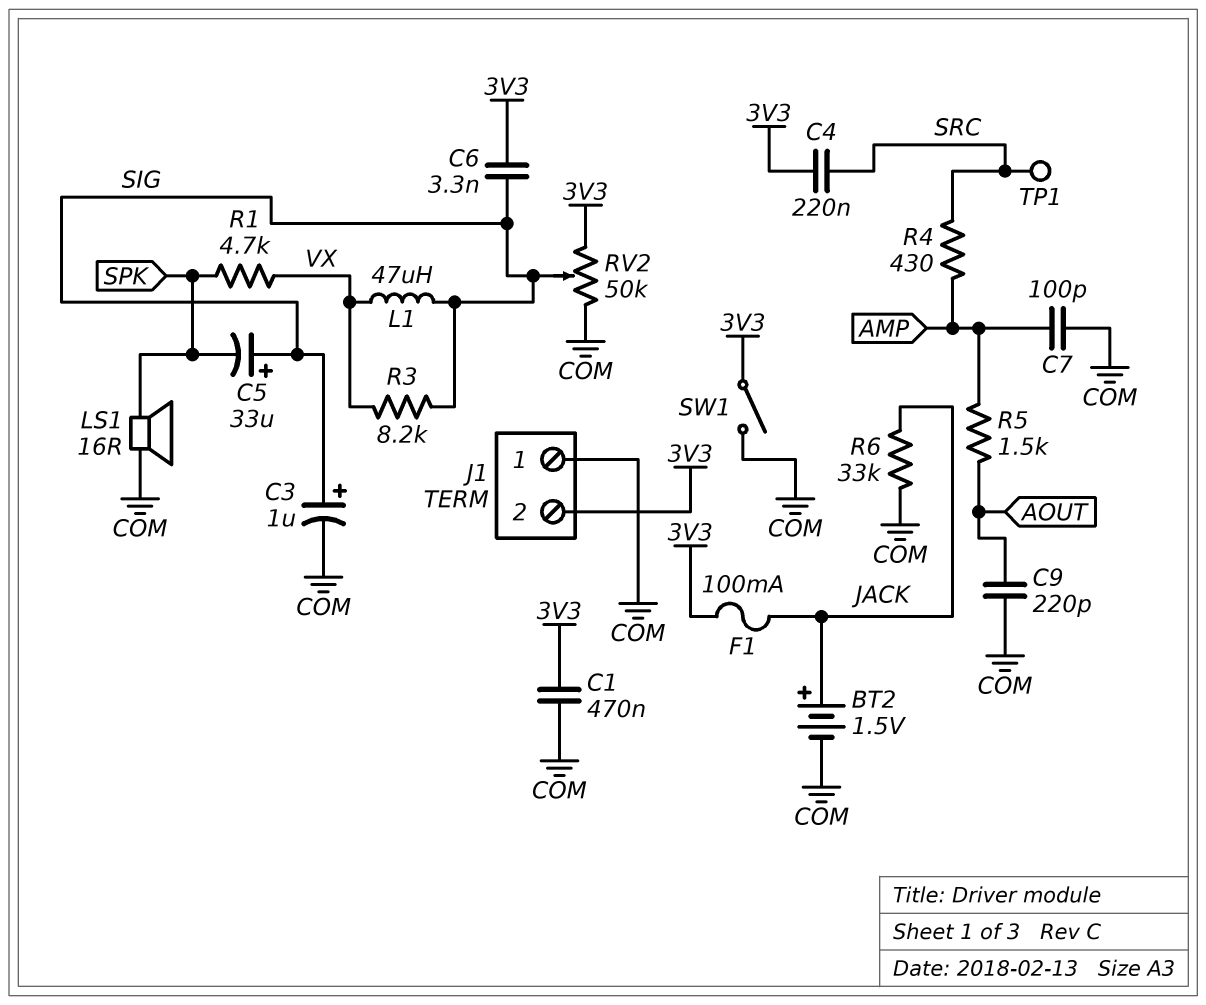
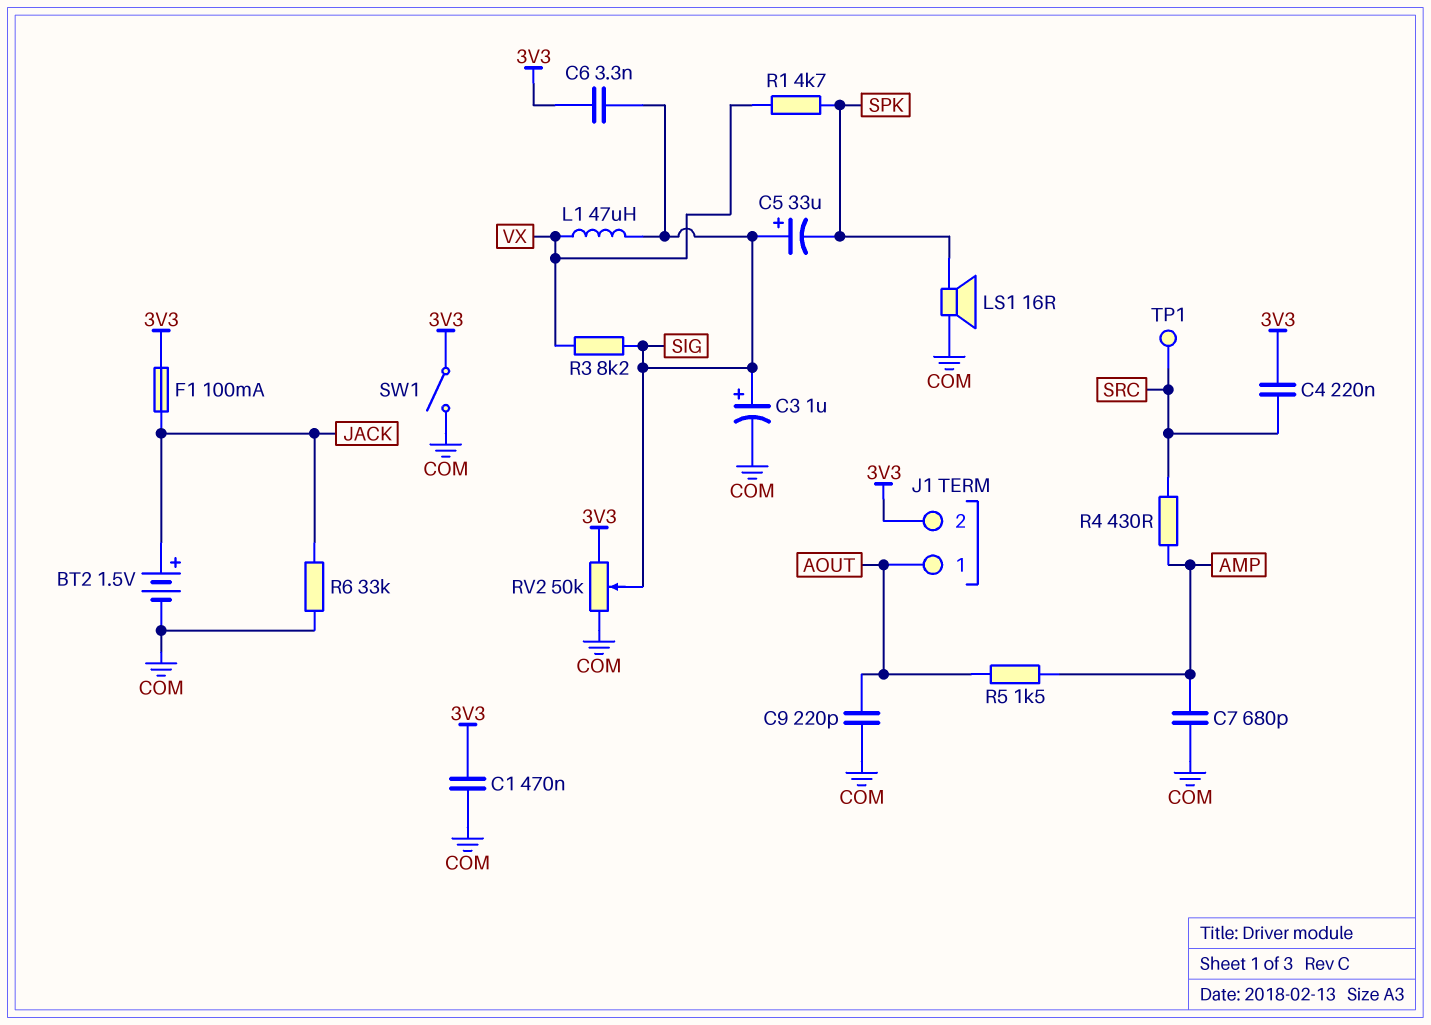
C7: 100pF (AMP, COM) -> 680pF (AMP, COM)
J1 pin 1: COM -> AOUT

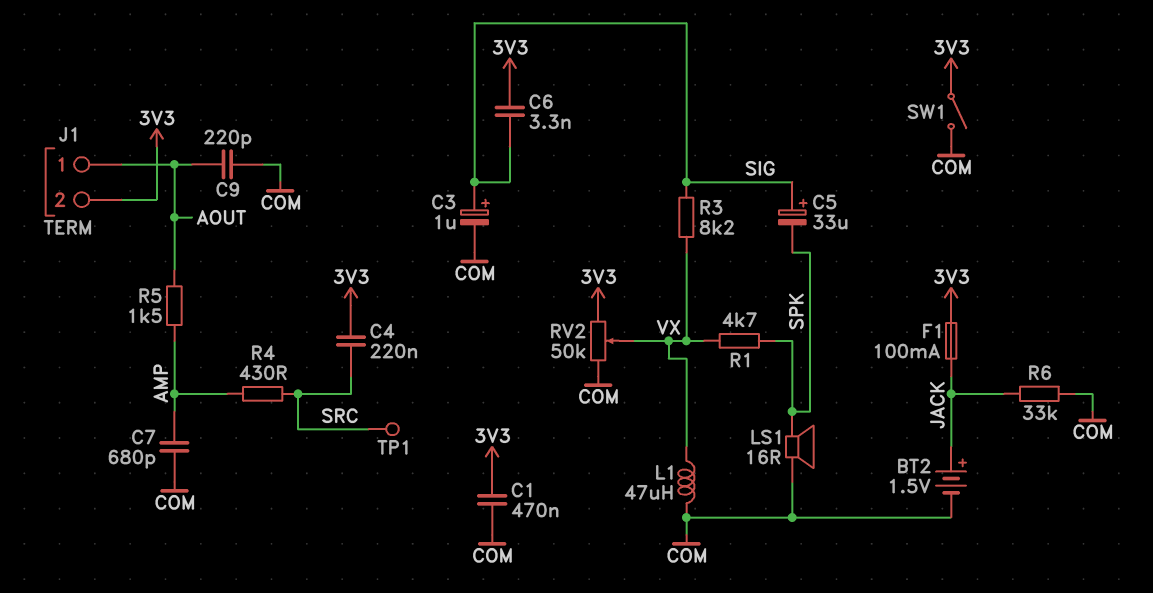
L1: 47uH (SIG, VX) -> 47uH (COM, VX)
RV2: 50k (3V3, COM, wiper SIG) -> 50k (3V3, COM, wiper VX)

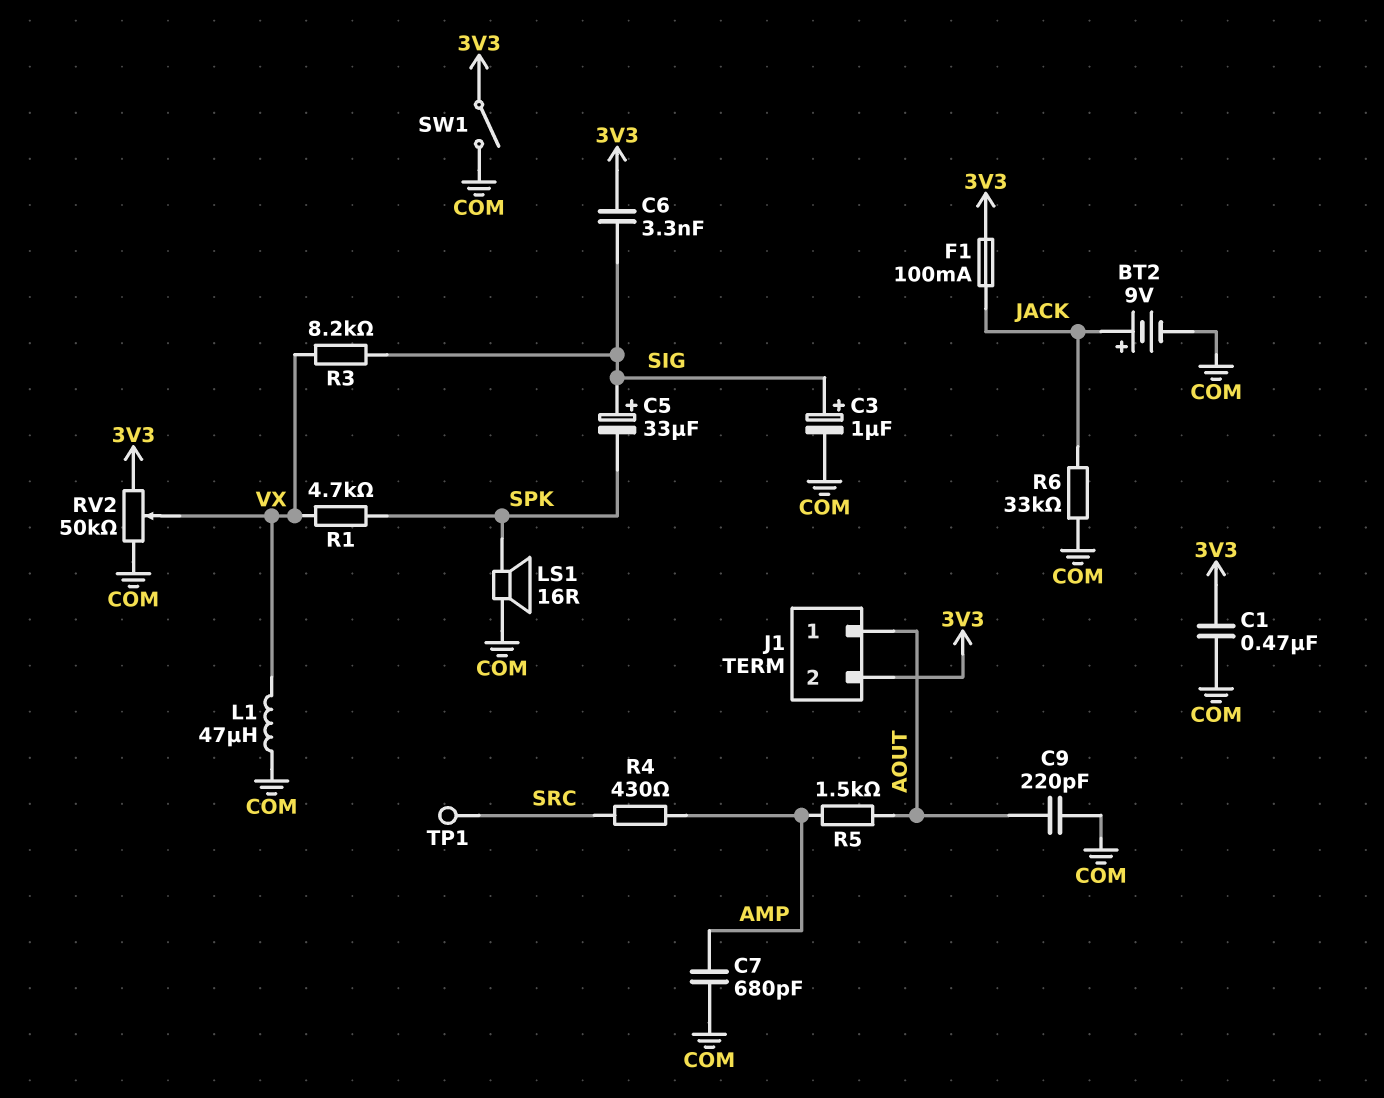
BT2: 1.5V (plus JACK, minus COM) -> 9V (plus JACK, minus COM)
C4: 220nF (3V3, SRC) -> none

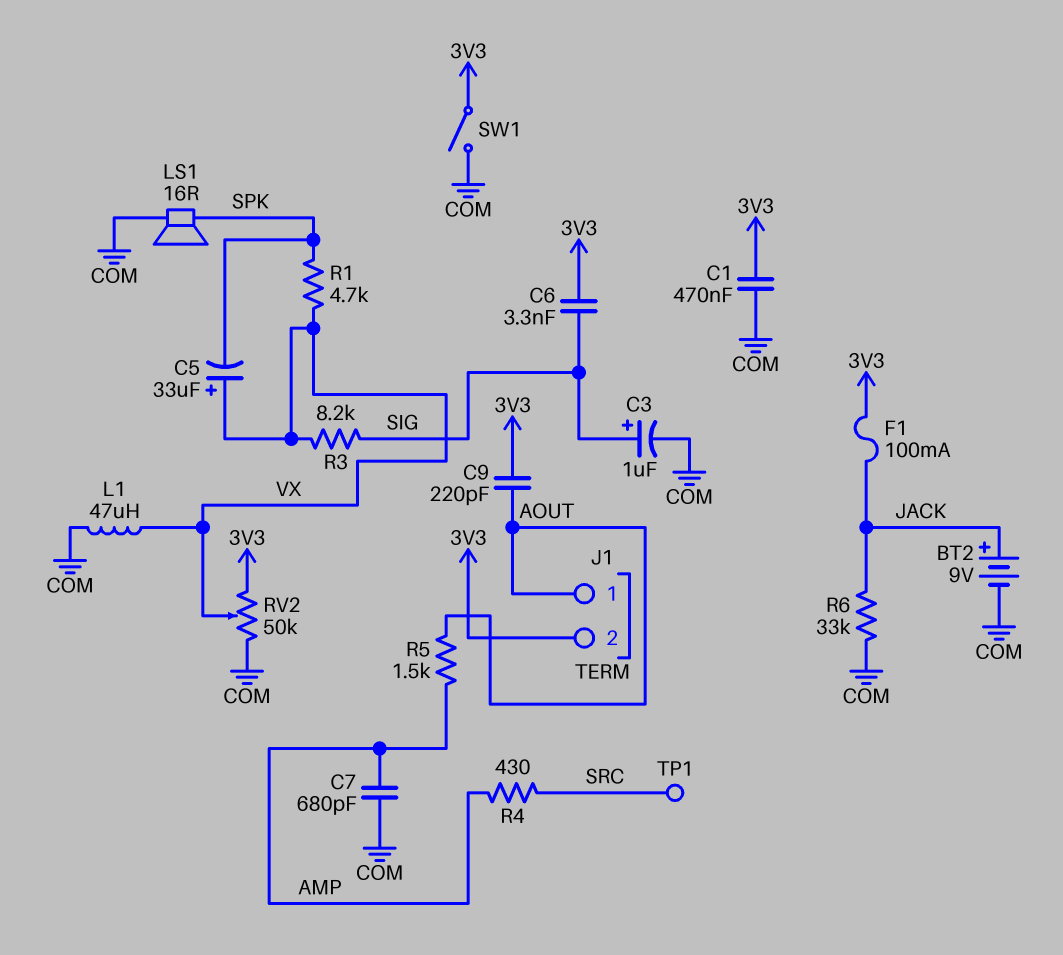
C5: 33uF (plus SIG, minus SPK) -> 33uF (plus VX, minus SPK)
C9: 220pF (AOUT, COM) -> 220pF (3V3, AOUT)

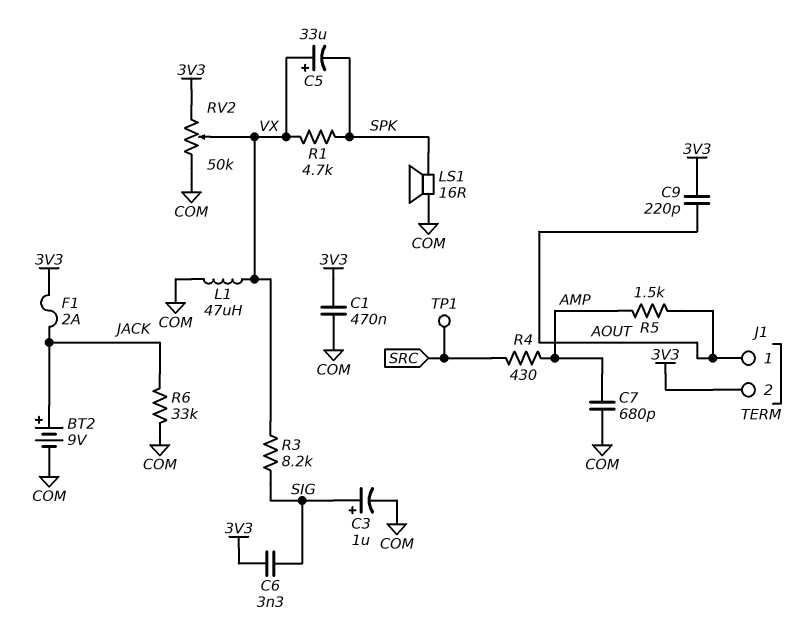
F1: 100mA (3V3, JACK) -> 2A (3V3, JACK)
SW1: switch (3V3, COM) -> none

